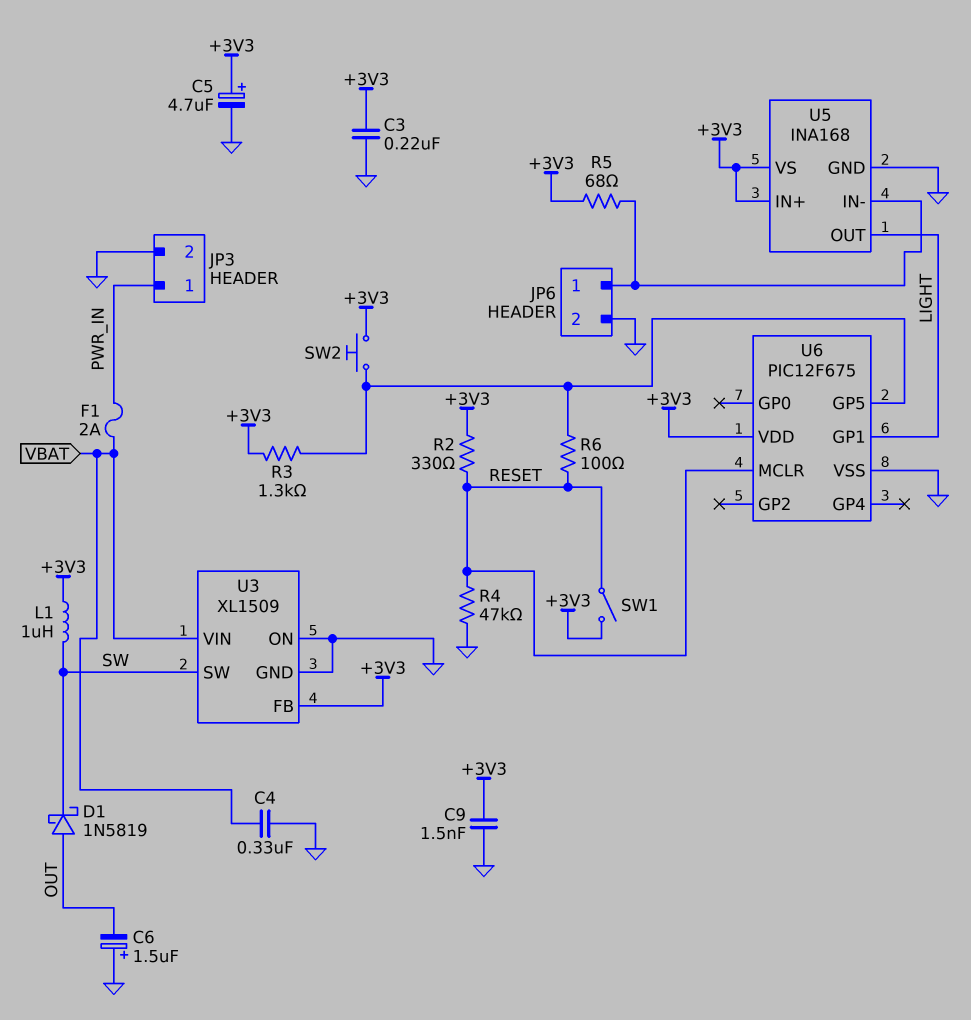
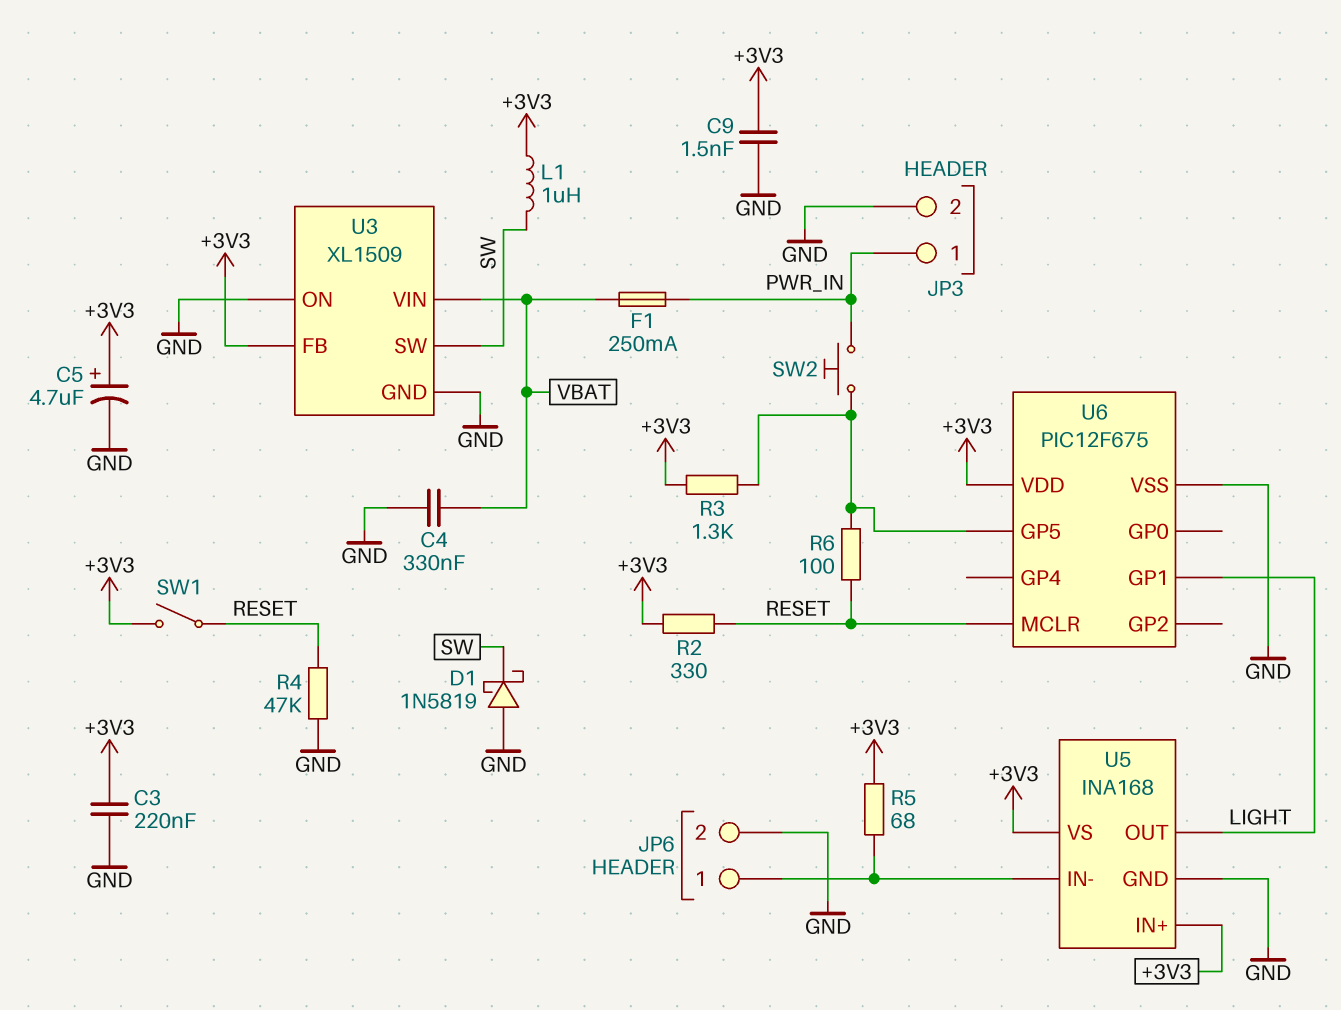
C6: 1.5uF (plus GND, minus OUT) -> none
D1: schottky 1N5819 (A OUT, K SW) -> schottky 1N5819 (A GND, K SW)
F1: 2A (PWR_IN, VBAT) -> 250mA (PWR_IN, VBAT)
SW2: button (+3V3, U6/GP5) -> button (PWR_IN, U6/GP5)

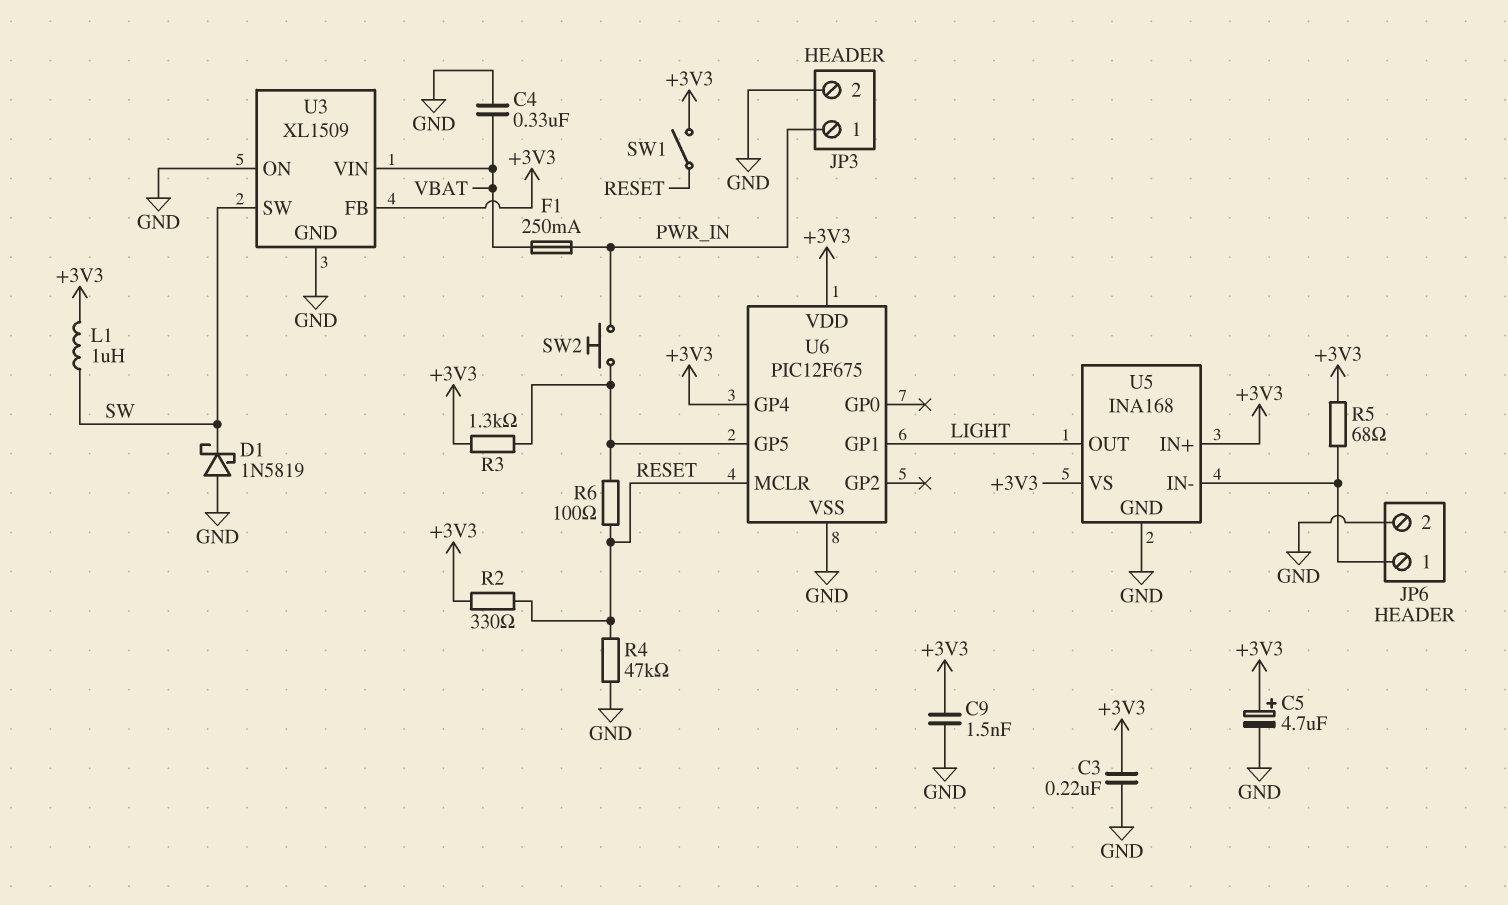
U6 pin GP4: none -> +3V3

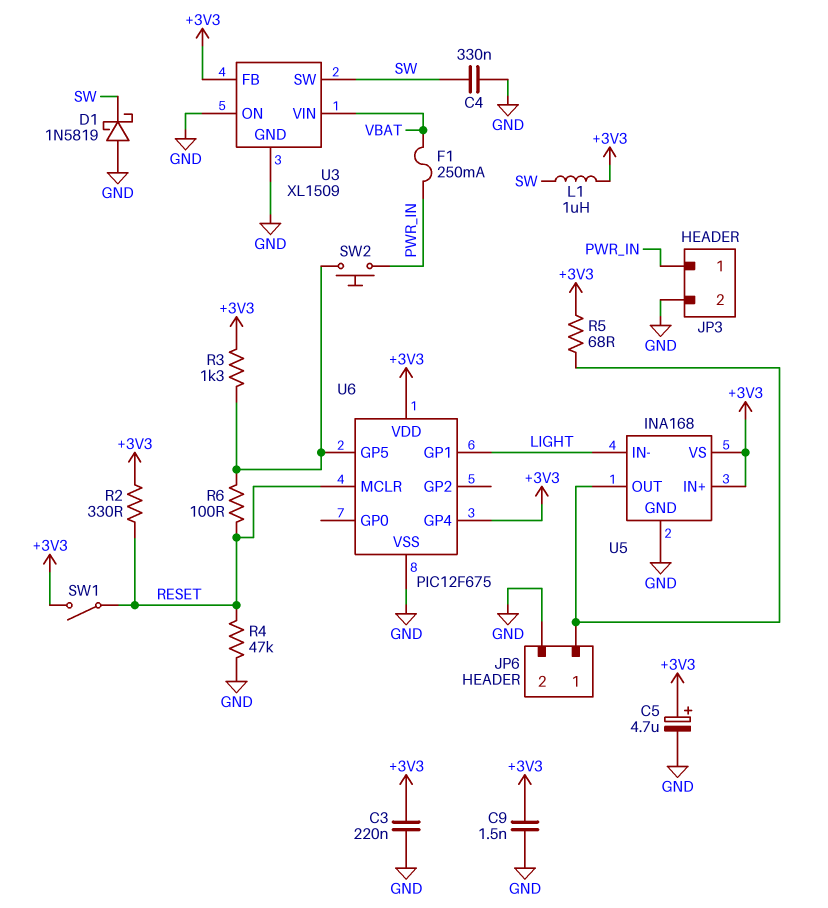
C4: 330nF (GND, VBAT) -> 330nF (GND, SW)
U5 pin IN-: JP6/1 -> LIGHT
U5 pin OUT: LIGHT -> JP6/1

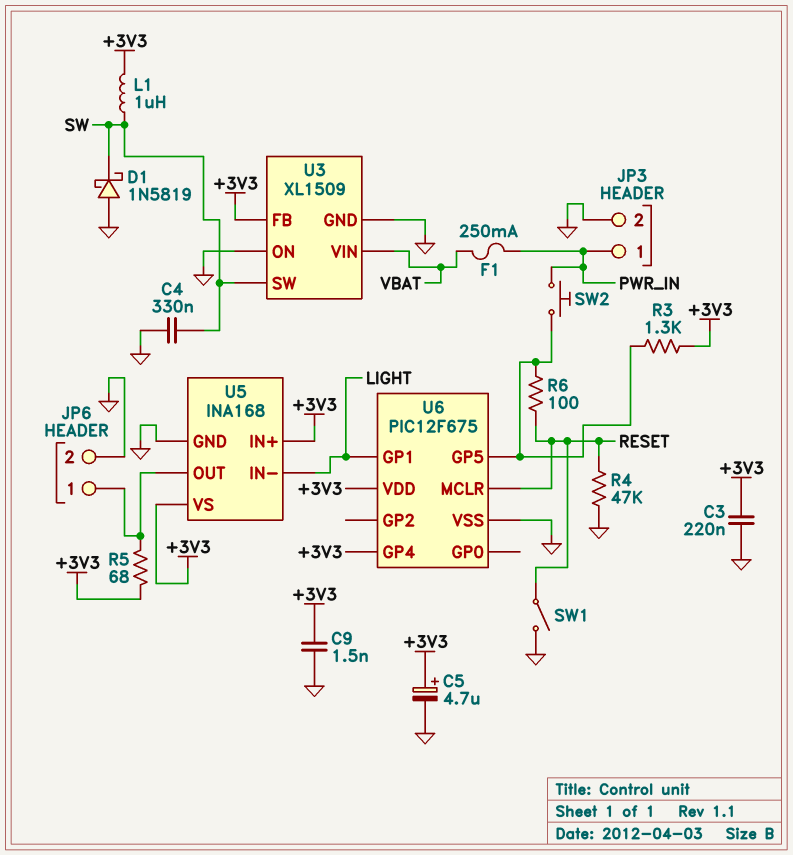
R2: 330 (+3V3, RESET) -> none
SW1: switch (+3V3, RESET) -> switch (GND, RESET)

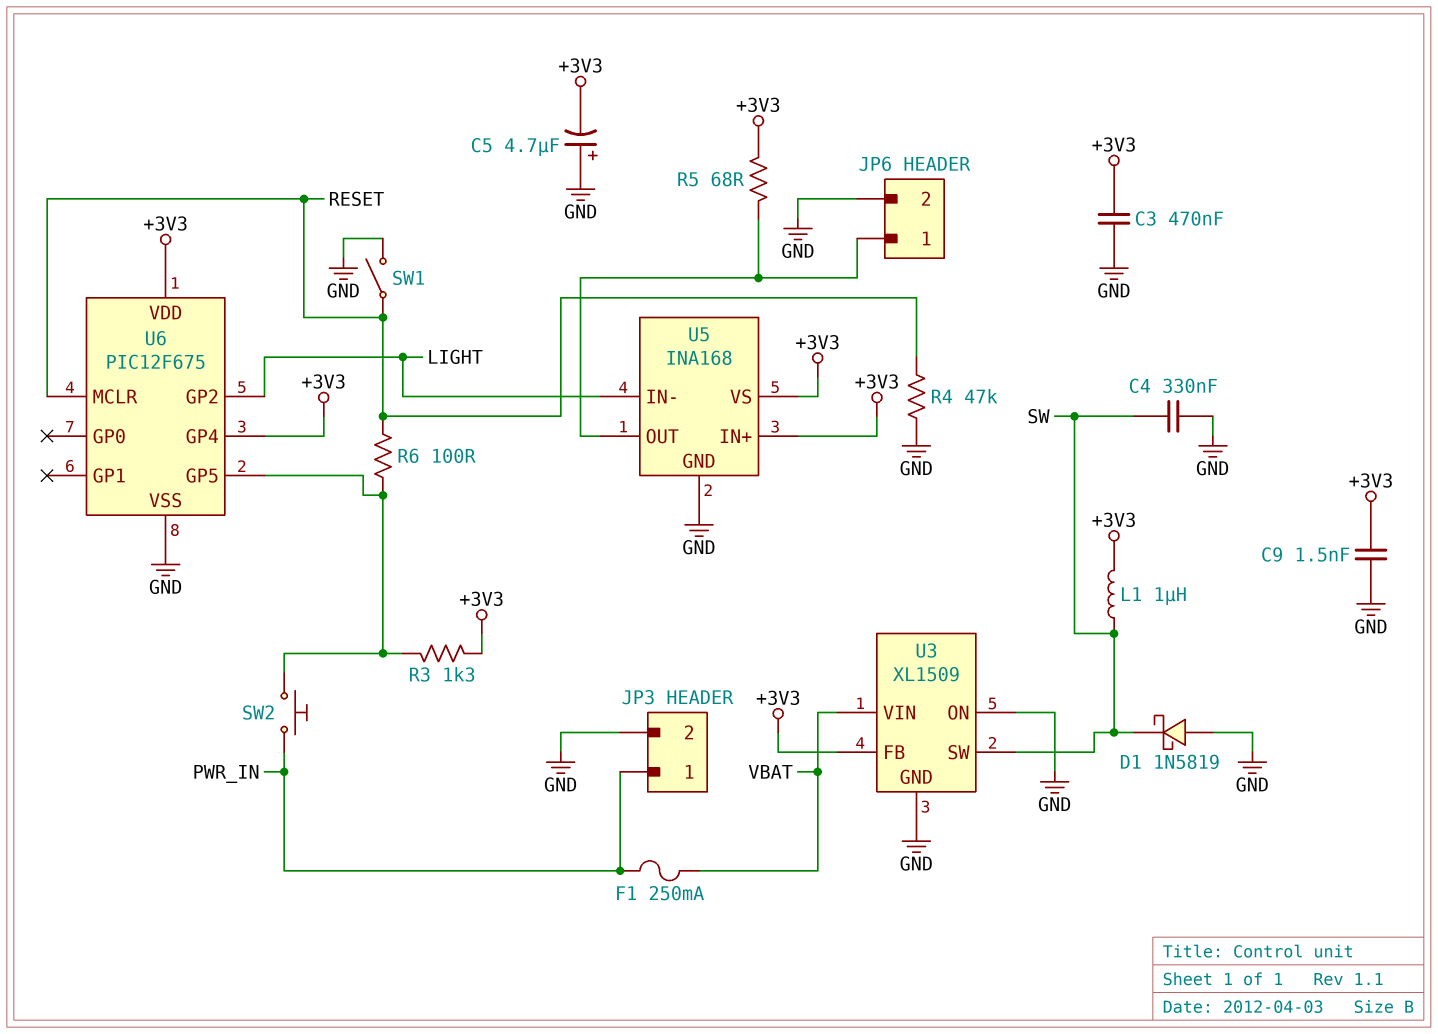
C3: 220nF (+3V3, GND) -> 470nF (+3V3, GND)
C5: 4.7uF (plus +3V3, minus GND) -> 4.7uF (plus GND, minus +3V3)
U6 pin GP1: LIGHT -> none
U6 pin GP2: none -> LIGHT

